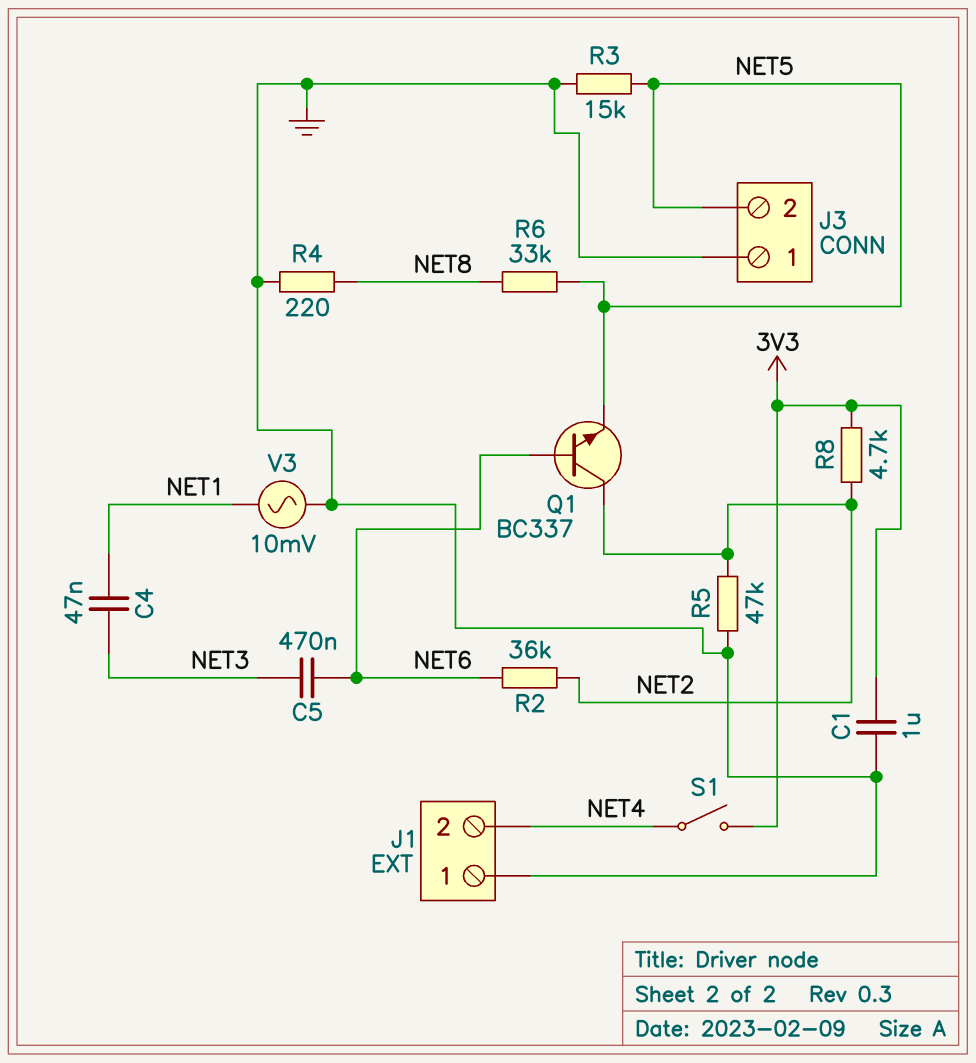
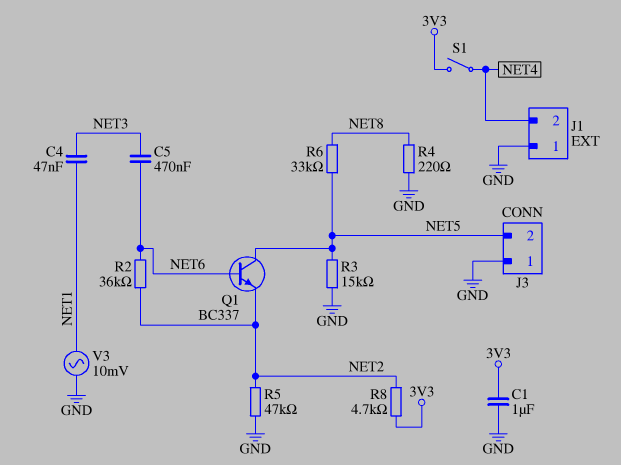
Q1: NPN BC337 (B NET6, C NET2, E NET5) -> NPN BC337 (B NET6, C NET5, E NET2)

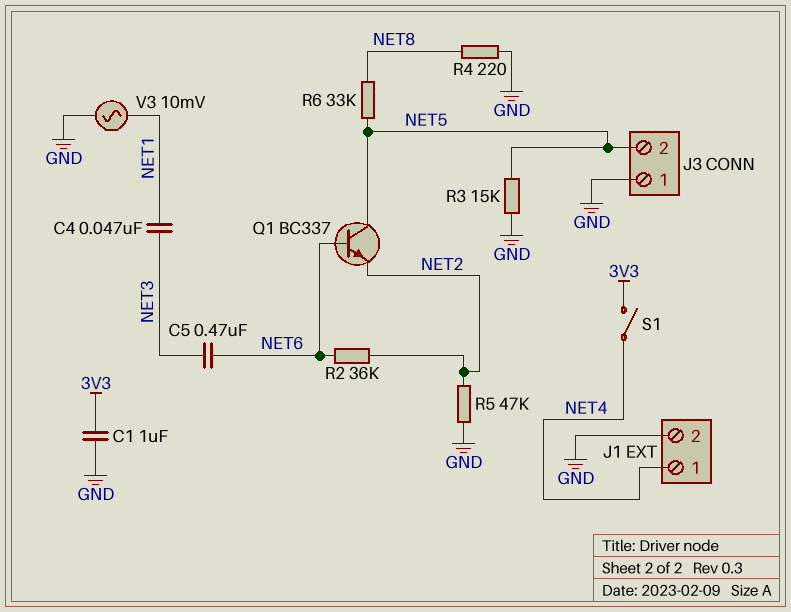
J1 pin 1: GND -> NET4
J1 pin 2: NET4 -> GND
R8: 4.7k (3V3, NET2) -> none

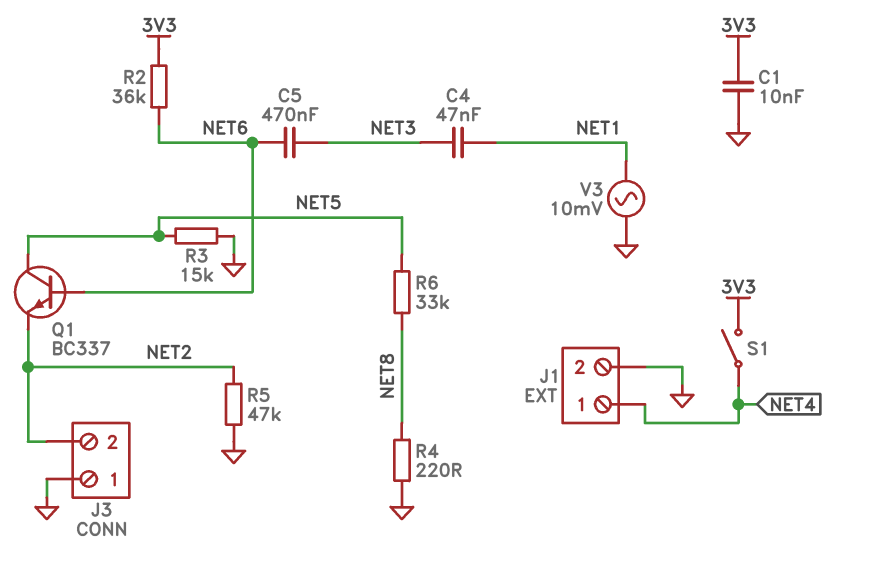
C1: 1uF (3V3, GND) -> 10nF (3V3, GND)
J3 pin 2: NET5 -> NET2
R2: 36k (NET2, NET6) -> 36k (3V3, NET6)

